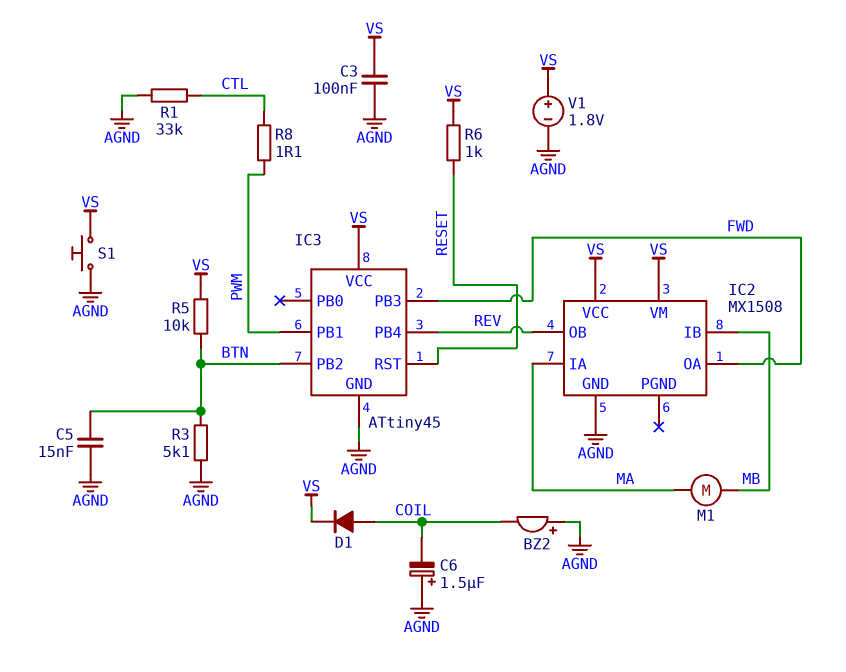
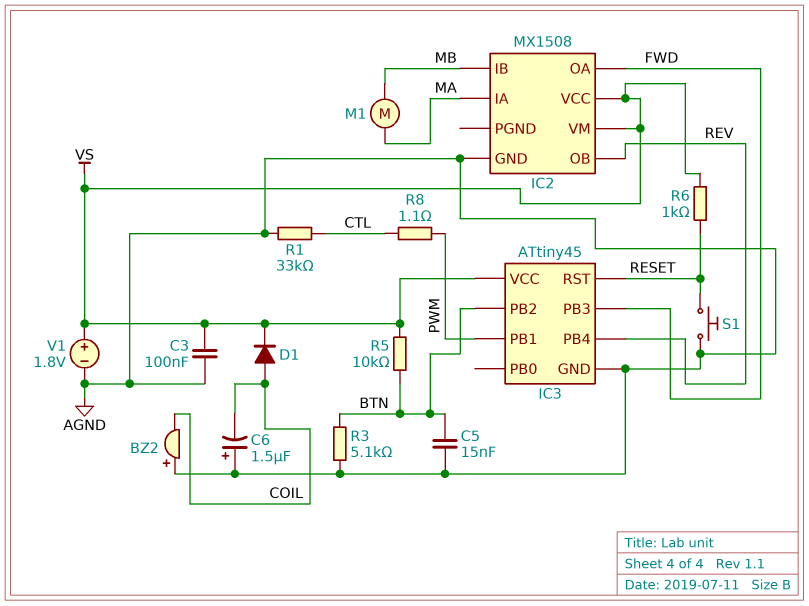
S1: button (AGND, VS) -> button (AGND, RESET)

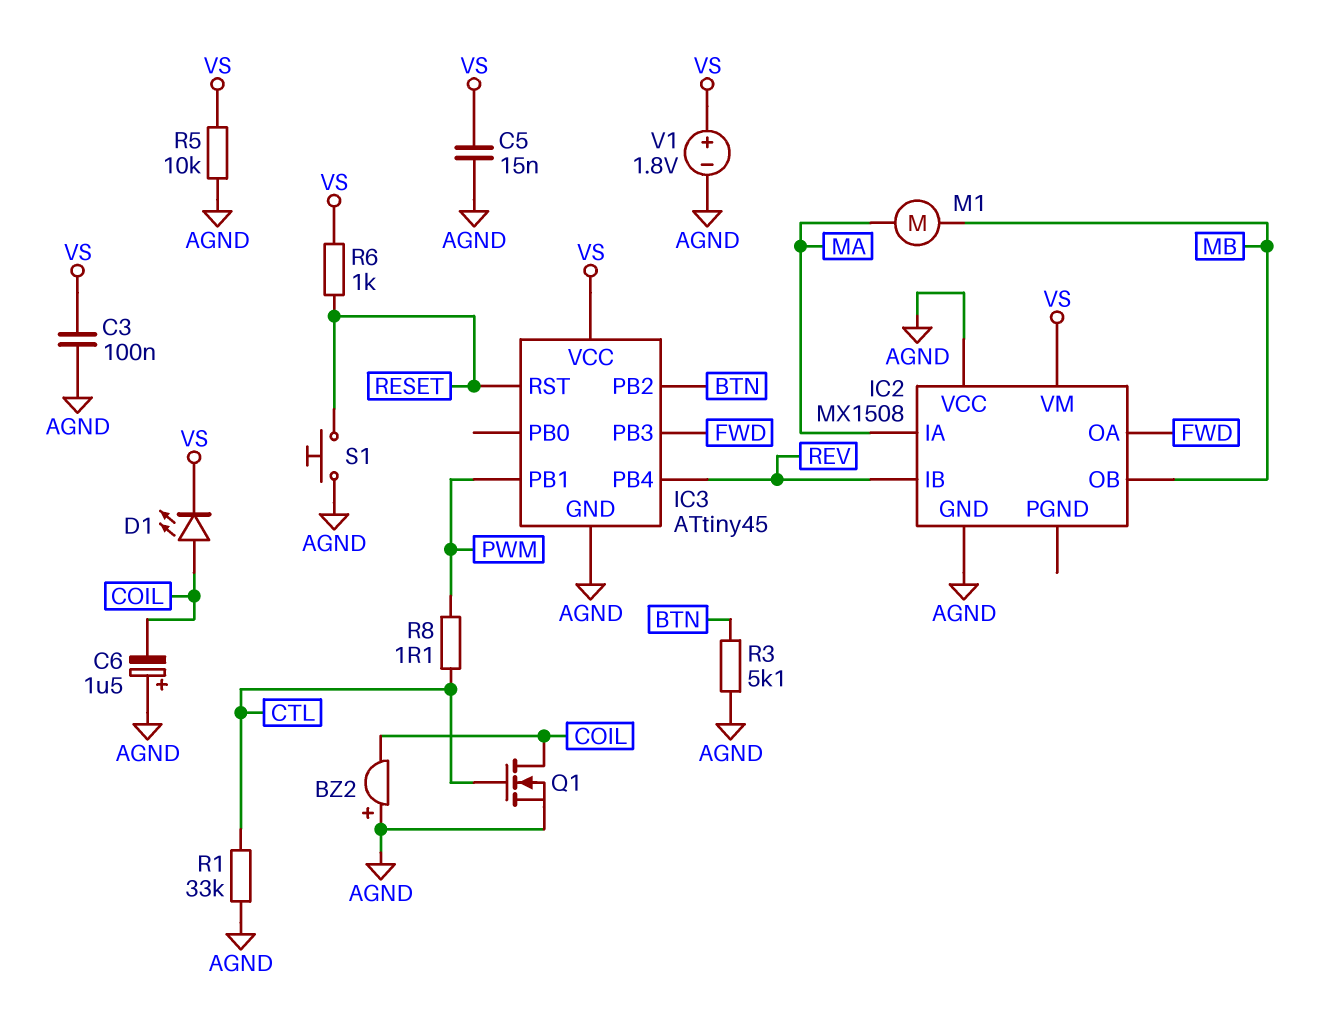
C5: 15nF (AGND, BTN) -> 15nF (AGND, VS)
D1: diode (A COIL, K VS) -> LED (A COIL, K VS)
IC2 pin IB: MB -> REV
IC2 pin OB: REV -> MB
IC2 pin VCC: VS -> AGND
Q1: none -> NMOS (G CTL, D COIL, S AGND)
R5: 10k (BTN, VS) -> 10k (AGND, VS)

